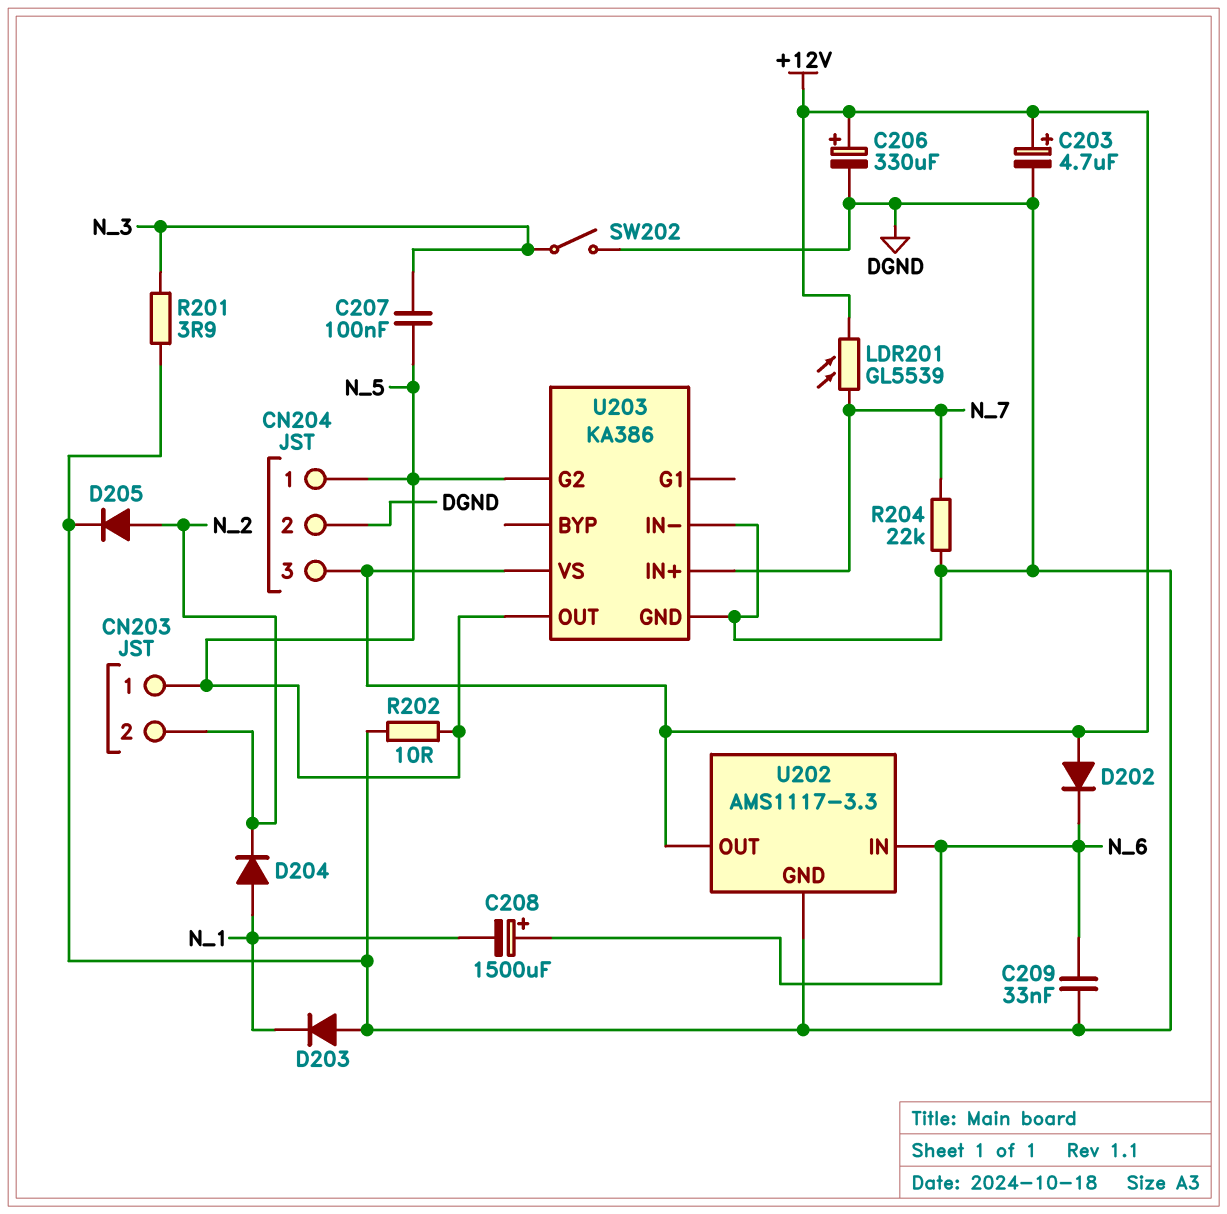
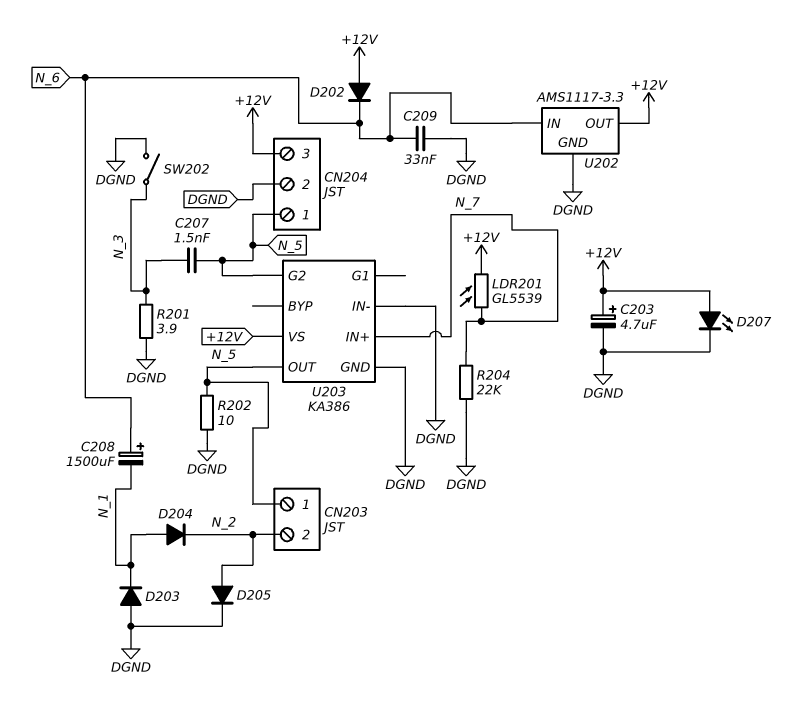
C206: 330uF (plus +12V, minus DGND) -> none
C207: 100nF (N_3, N_5) -> 1.5nF (N_3, N_5)
D207: none -> LED (A +12V, K DGND)

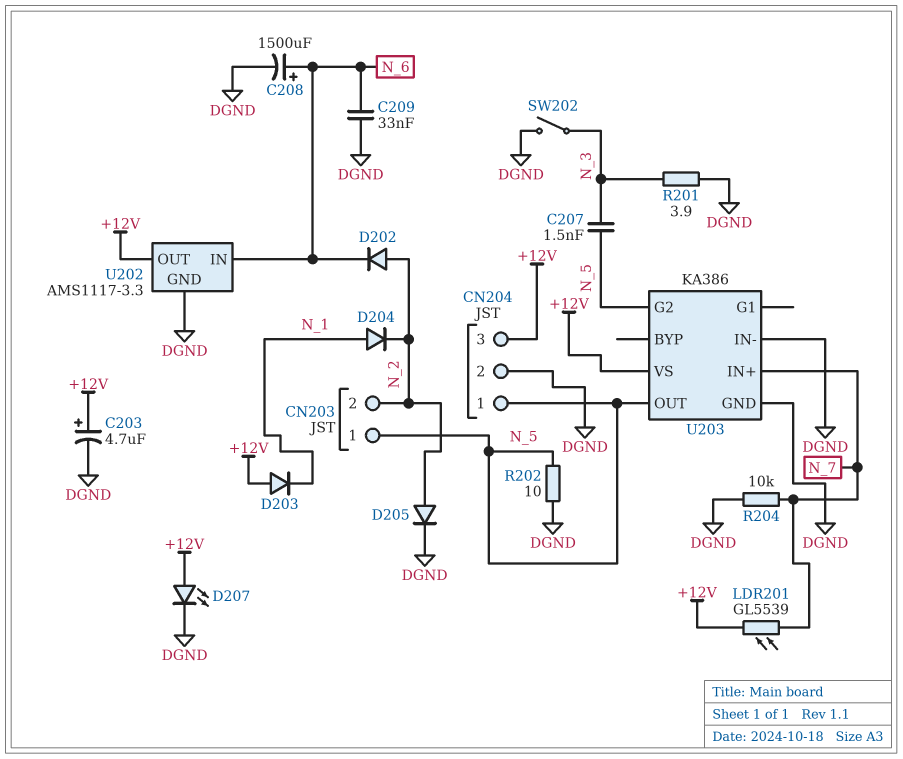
C208: 1500uF (plus N_6, minus N_1) -> 1500uF (plus N_6, minus DGND)
D202: diode (A +12V, K N_6) -> diode (A N_2, K N_6)
D203: diode (A DGND, K N_1) -> diode (A +12V, K N_1)
R204: 22k (DGND, N_7) -> 10k (DGND, N_7)

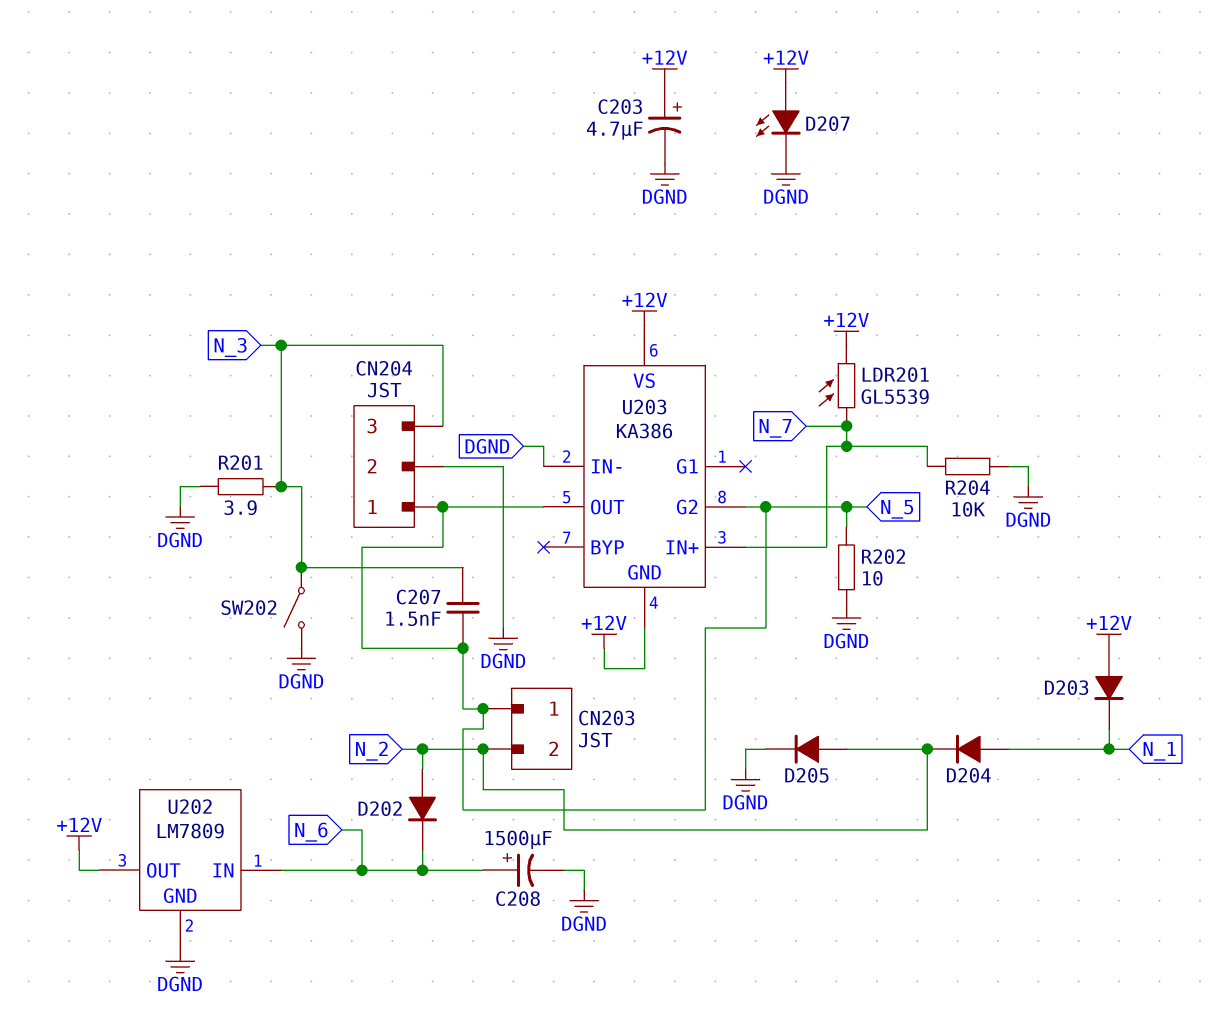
C209: 33nF (DGND, N_6) -> none
CN204 pin 3: +12V -> N_3
U202: AMS1117-3.3 -> LM7809
U203 pin GND: DGND -> +12V

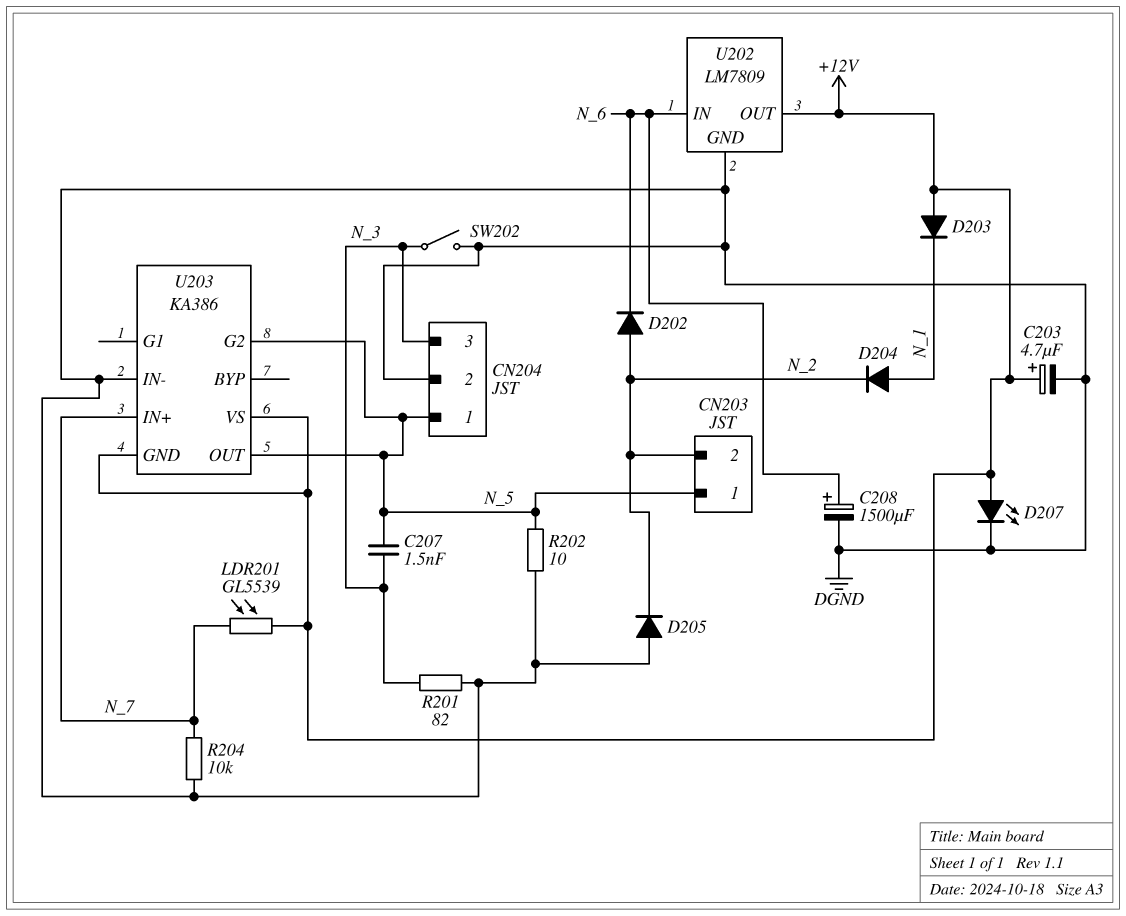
D205: diode (A N_2, K DGND) -> diode (A DGND, K N_2)
R201: 3.9 (DGND, N_3) -> 82 (DGND, N_3)

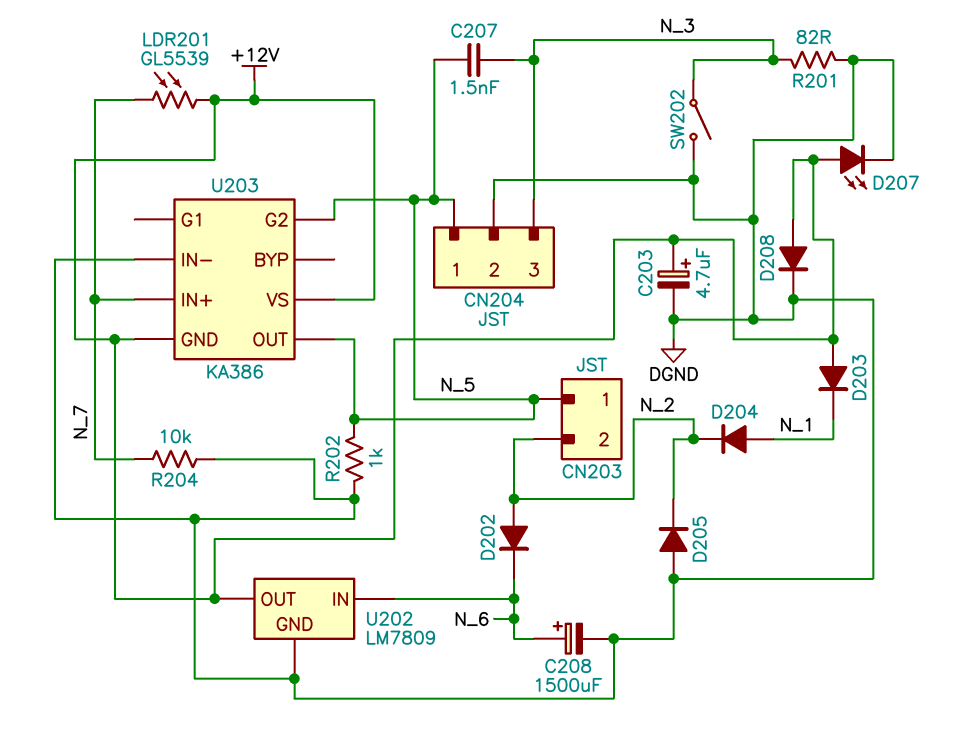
D208: none -> diode (A +12V, K DGND)
R202: 10 (DGND, N_5) -> 1k (DGND, N_5)

